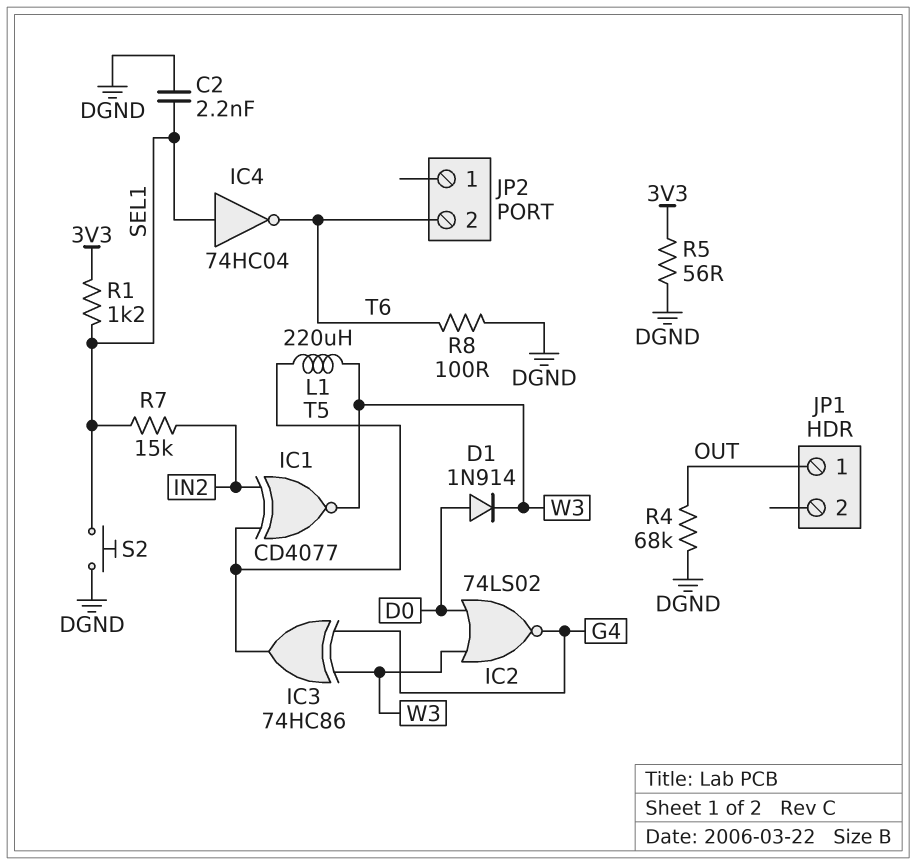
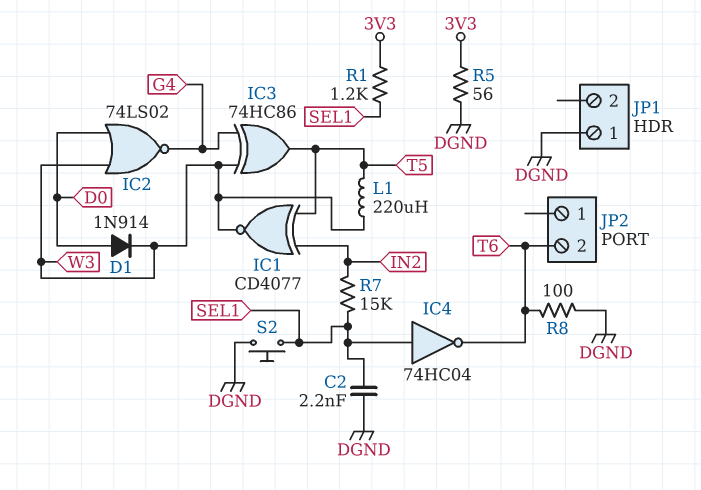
JP1 pin 1: OUT -> DGND
R4: 68k (DGND, OUT) -> none

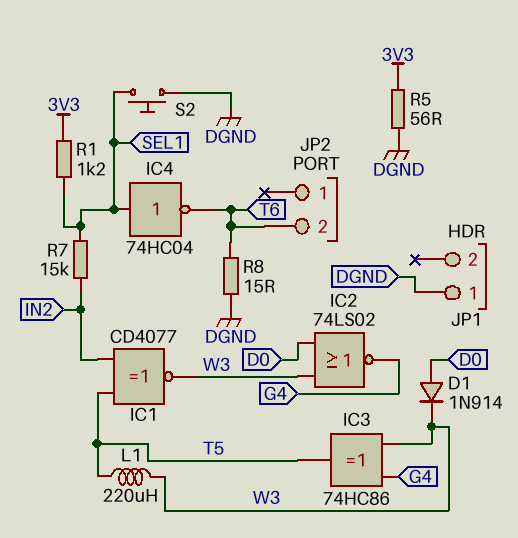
C2: 2.2nF (DGND, SEL1) -> none
R8: 100 (DGND, T6) -> 15 (DGND, T6)

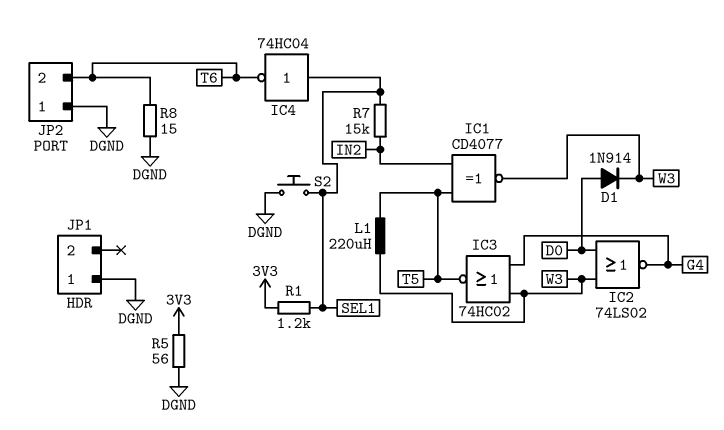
IC3: XOR 74HC86 (in G4, in W3, out T5) -> NOR 74HC02 (in G4, in W3, out T5)
JP2 pin 1: none -> DGND

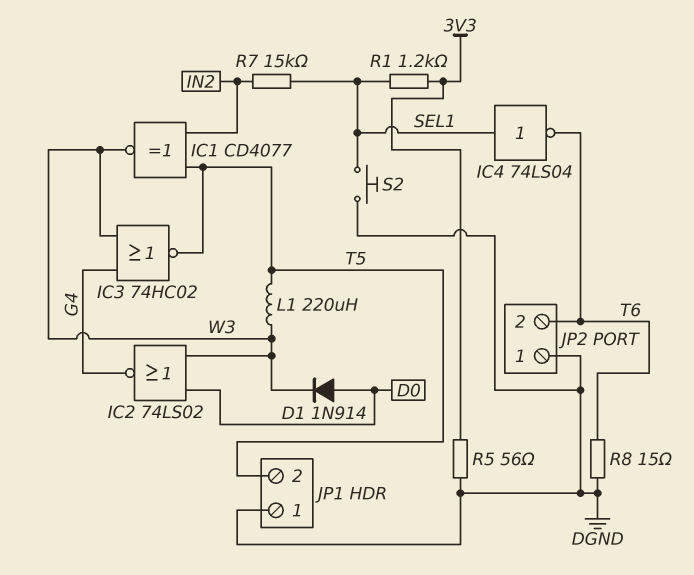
IC4: NOT 74HC04 (in SEL1, out T6) -> NOT 74LS04 (in SEL1, out T6)
JP1 pin 2: none -> T5

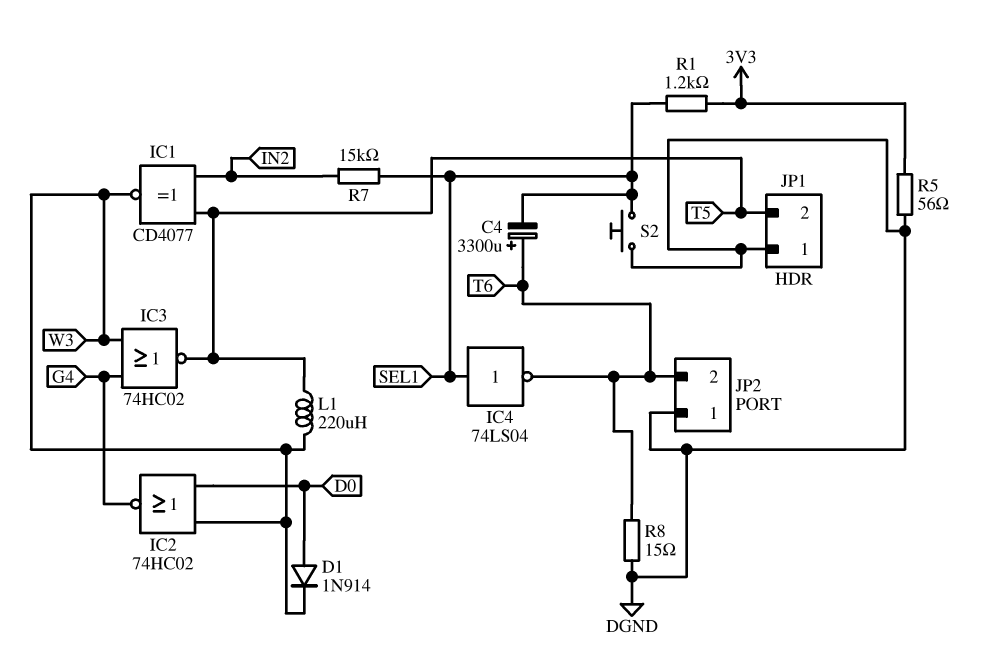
C4: none -> 3300uF (plus T6, minus SEL1)
IC2: NOR 74LS02 (in D0, in W3, out G4) -> NOR 74HC02 (in D0, in W3, out G4)

